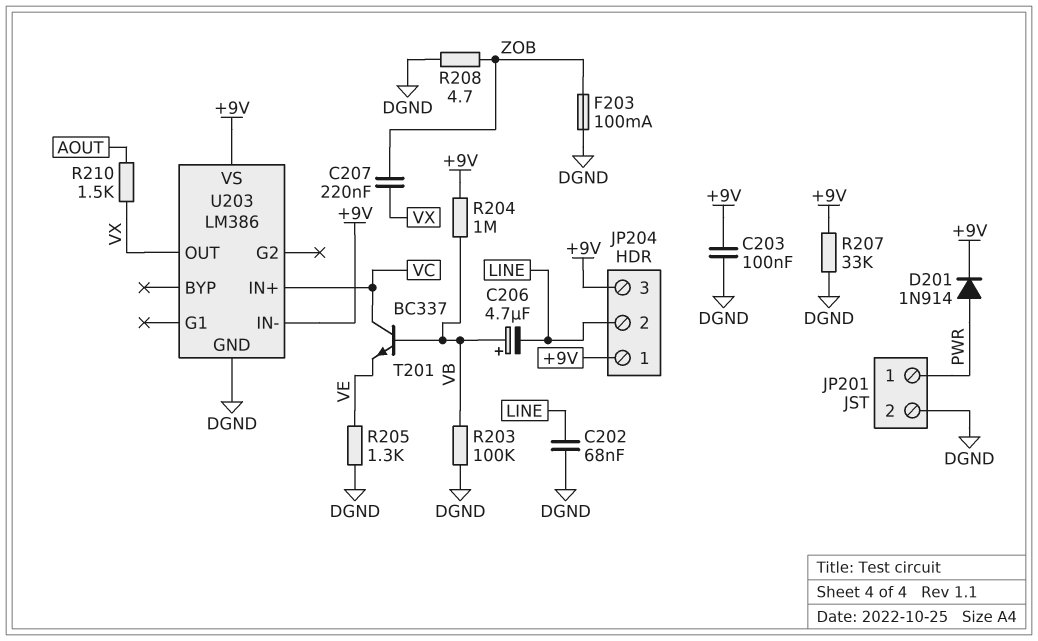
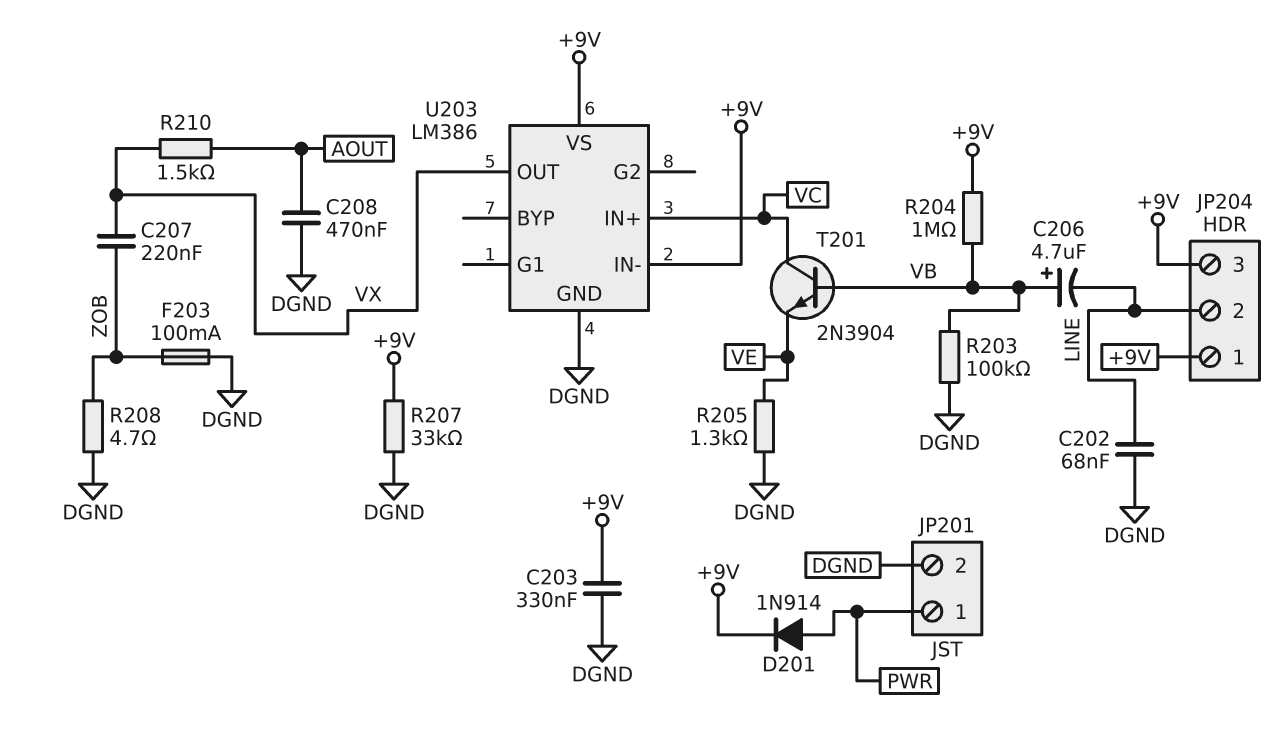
C203: 100nF (+9V, DGND) -> 330nF (+9V, DGND)
C208: none -> 470nF (AOUT, DGND)
T201: NPN BC337 (B VB, C VC, E VE) -> NPN 2N3904 (B VB, C VC, E VE)

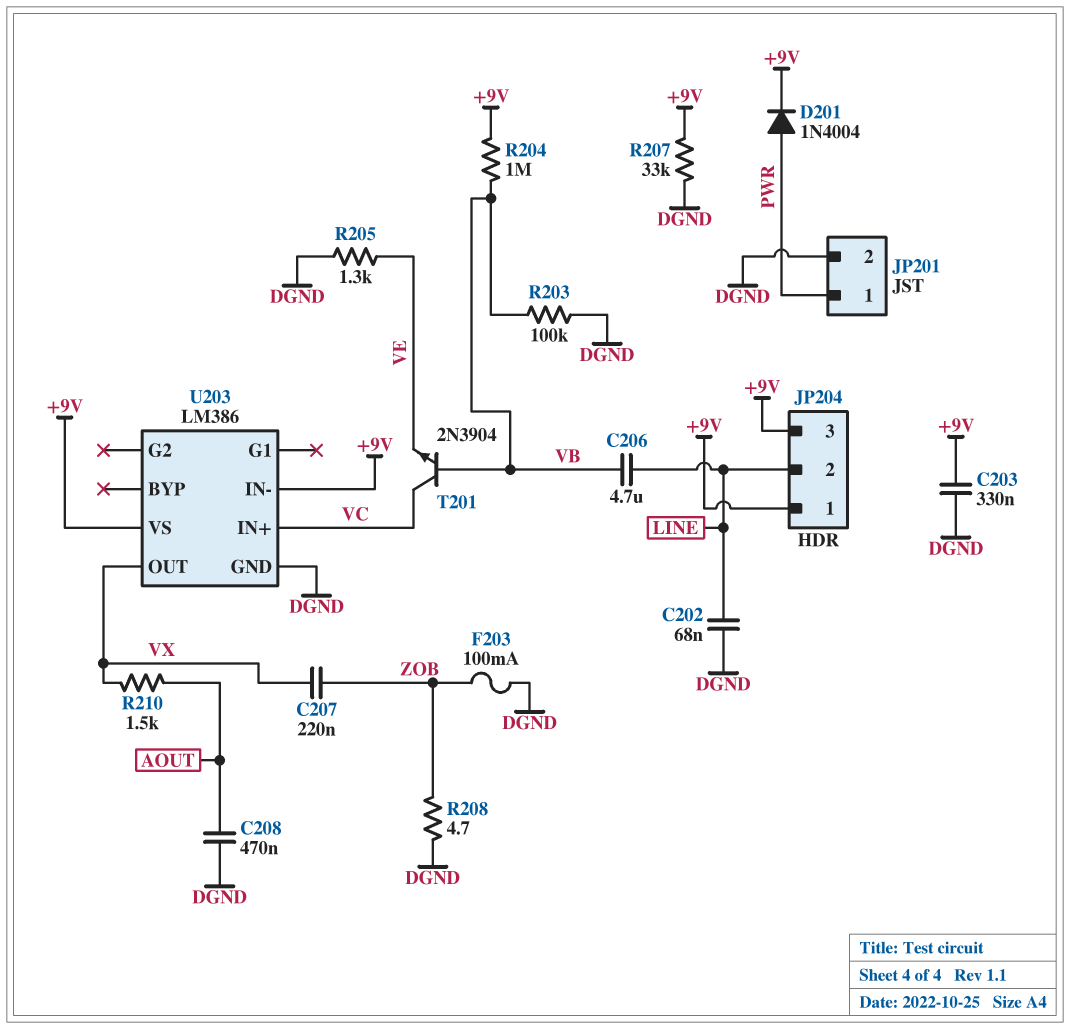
C206: 4.7uF (plus VB, minus LINE) -> 4.7uF (LINE, VB)
D201: diode 1N914 (A PWR, K +9V) -> diode 1N4004 (A PWR, K +9V)

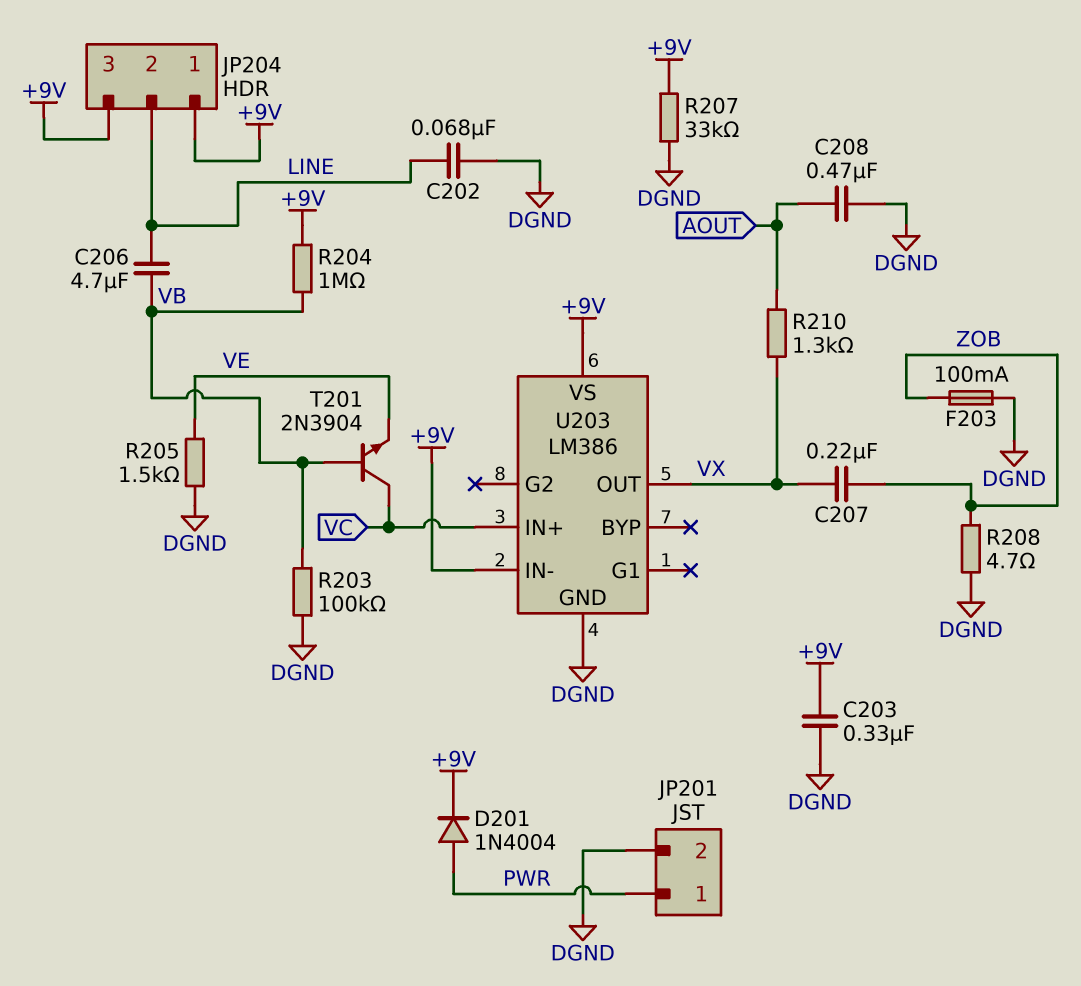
R205: 1.3k (DGND, VE) -> 1.5k (DGND, VE)
R210: 1.5k (AOUT, VX) -> 1.3k (AOUT, VX)

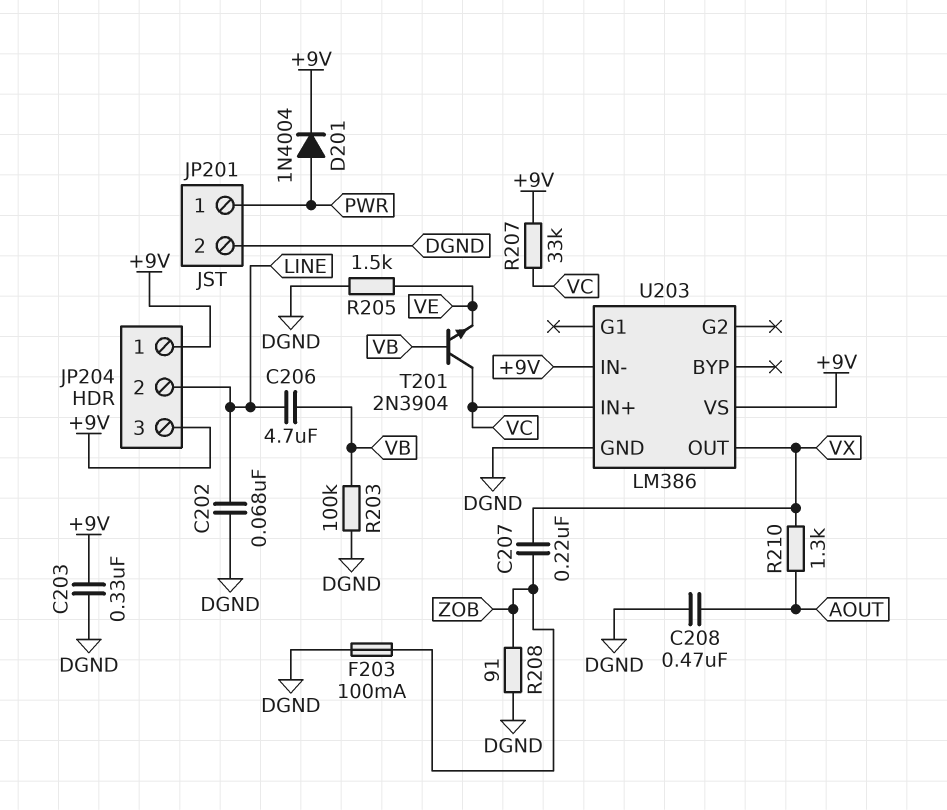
R204: 1M (+9V, VB) -> none
R207: 33k (+9V, DGND) -> 33k (+9V, VC)
R208: 4.7 (DGND, ZOB) -> 91 (DGND, ZOB)

